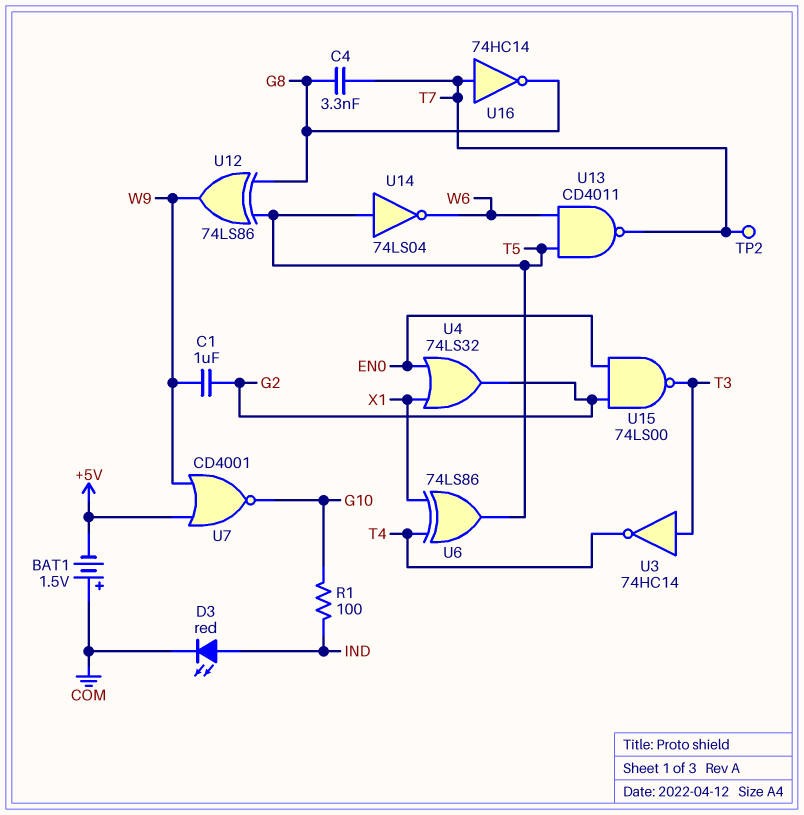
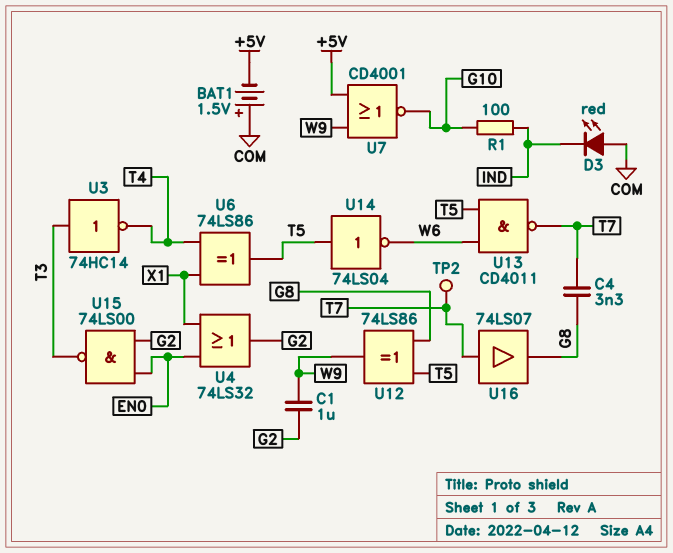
D3: LED red (A IND, K COM) -> LED red (A COM, K IND)
U16: NOT 74HC14 (in T7, out G8) -> buffer 74LS07 (in T7, out G8)

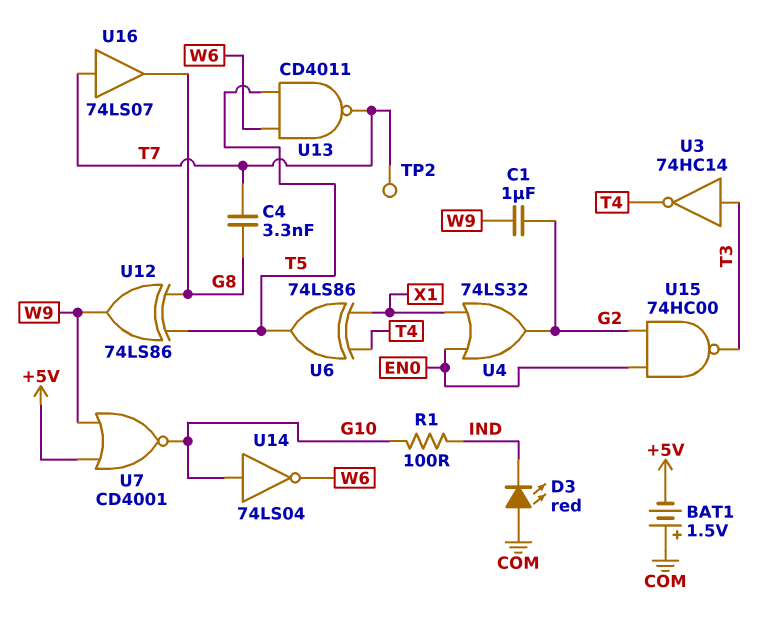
U14: NOT 74LS04 (in T5, out W6) -> NOT 74LS04 (in G10, out W6)
U15: NAND 74LS00 (in EN0, in G2, out T3) -> NAND 74HC00 (in EN0, in G2, out T3)

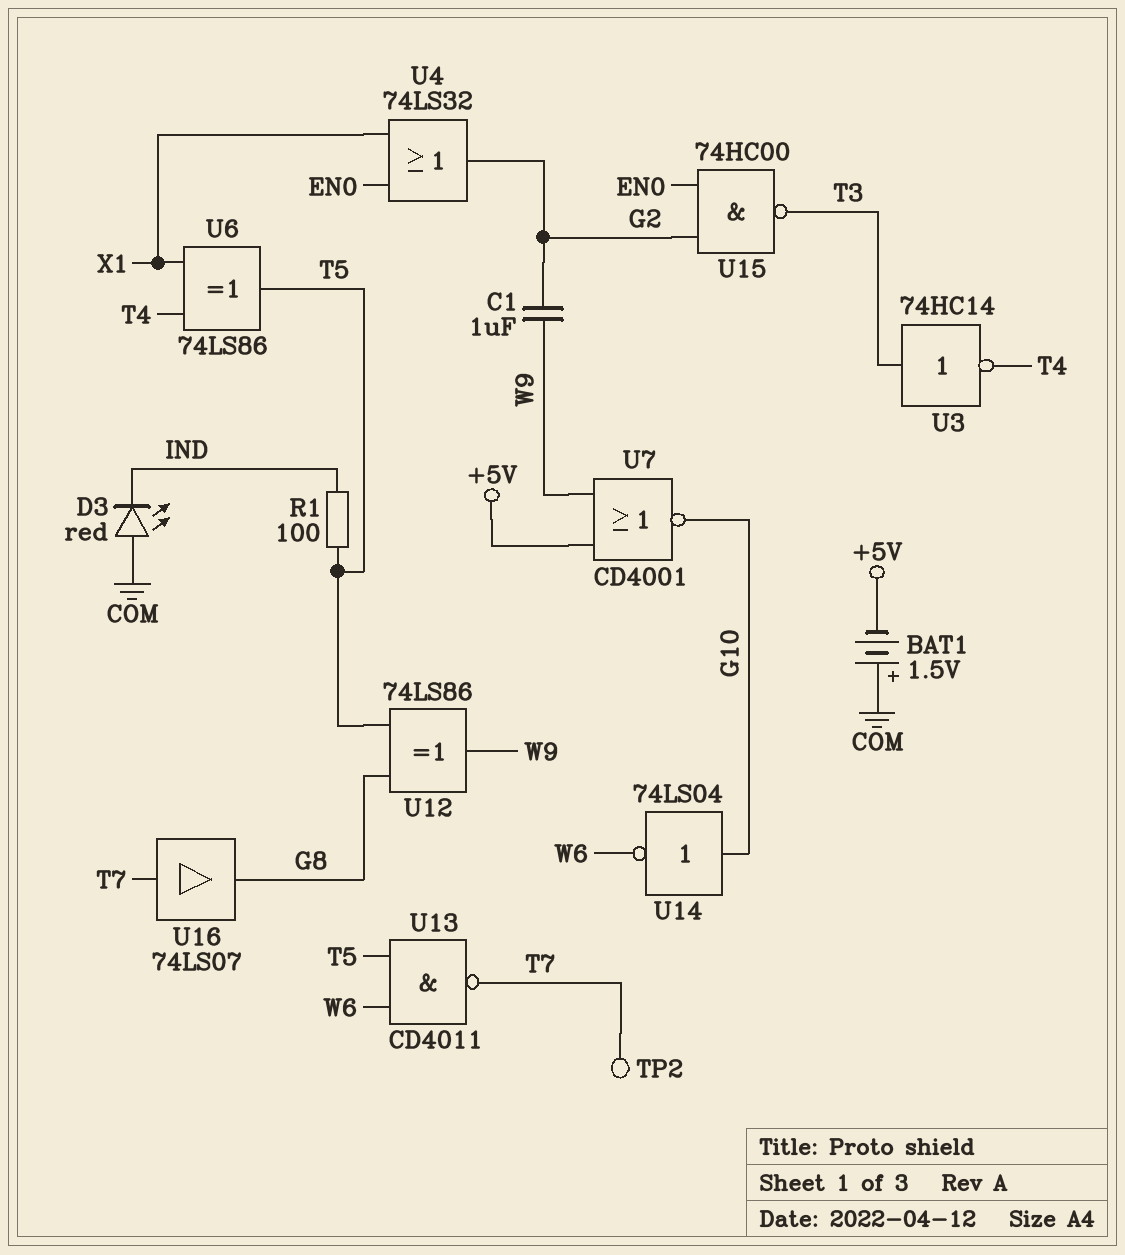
C4: 3.3nF (G8, T7) -> none
R1: 100 (G10, IND) -> 100 (IND, T5)

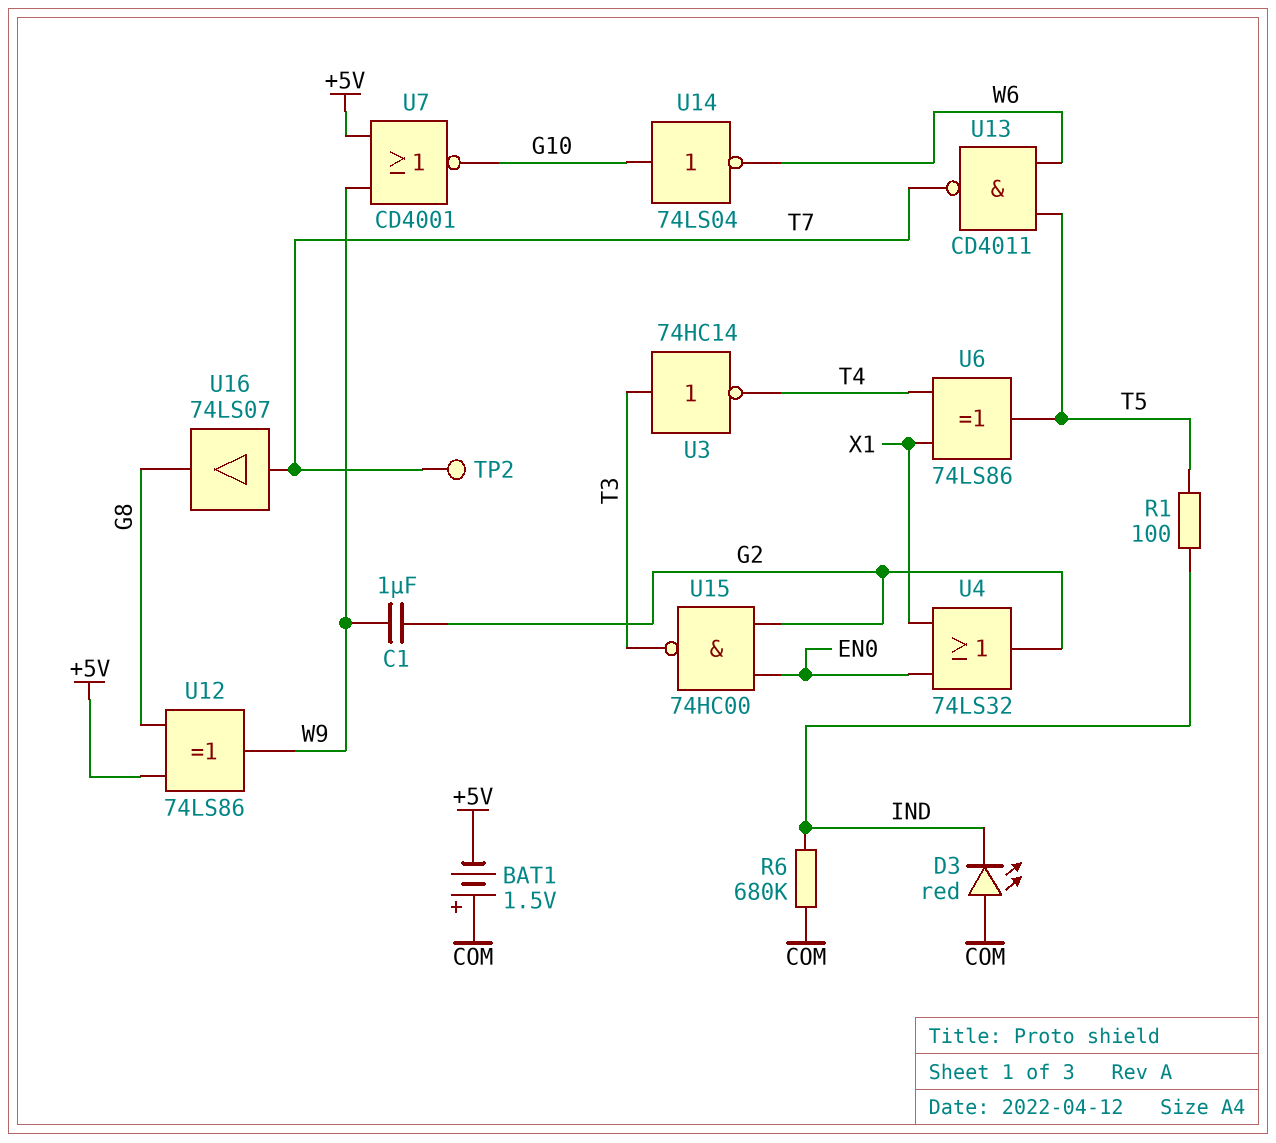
R6: none -> 680k (COM, IND)
U12: XOR 74LS86 (in G8, in T5, out W9) -> XOR 74LS86 (in +5V, in G8, out W9)

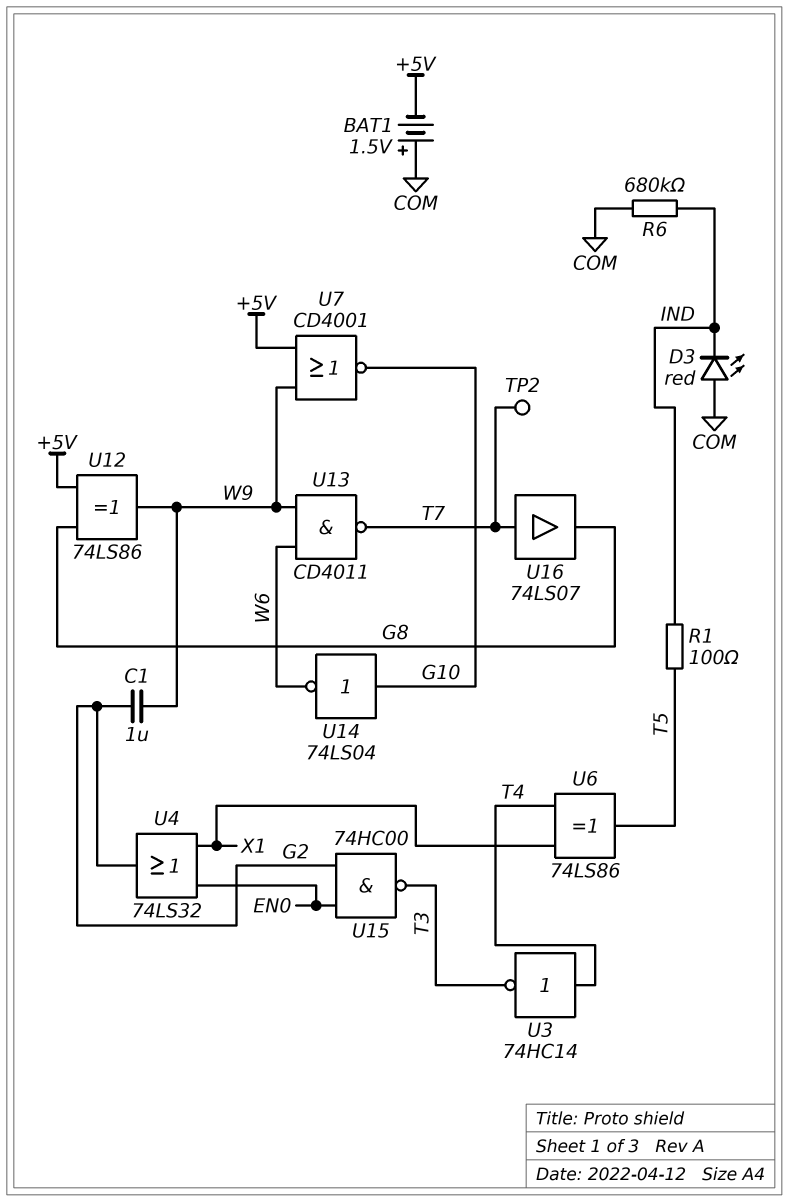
U3: NOT 74HC14 (in T3, out T4) -> NOT 74HC14 (in T4, out T3)
U13: NAND CD4011 (in T5, in W6, out T7) -> NAND CD4011 (in W6, in W9, out T7)

